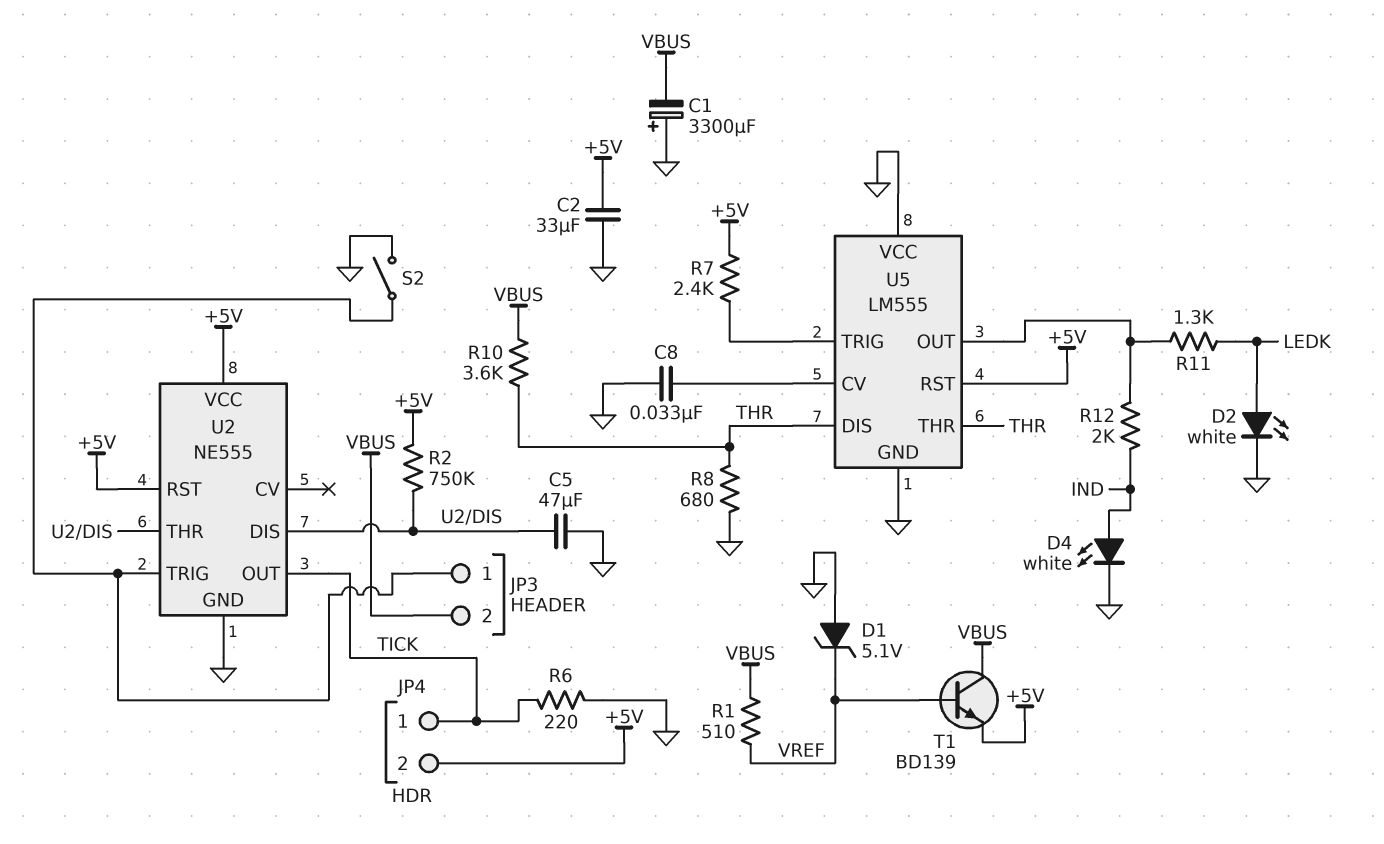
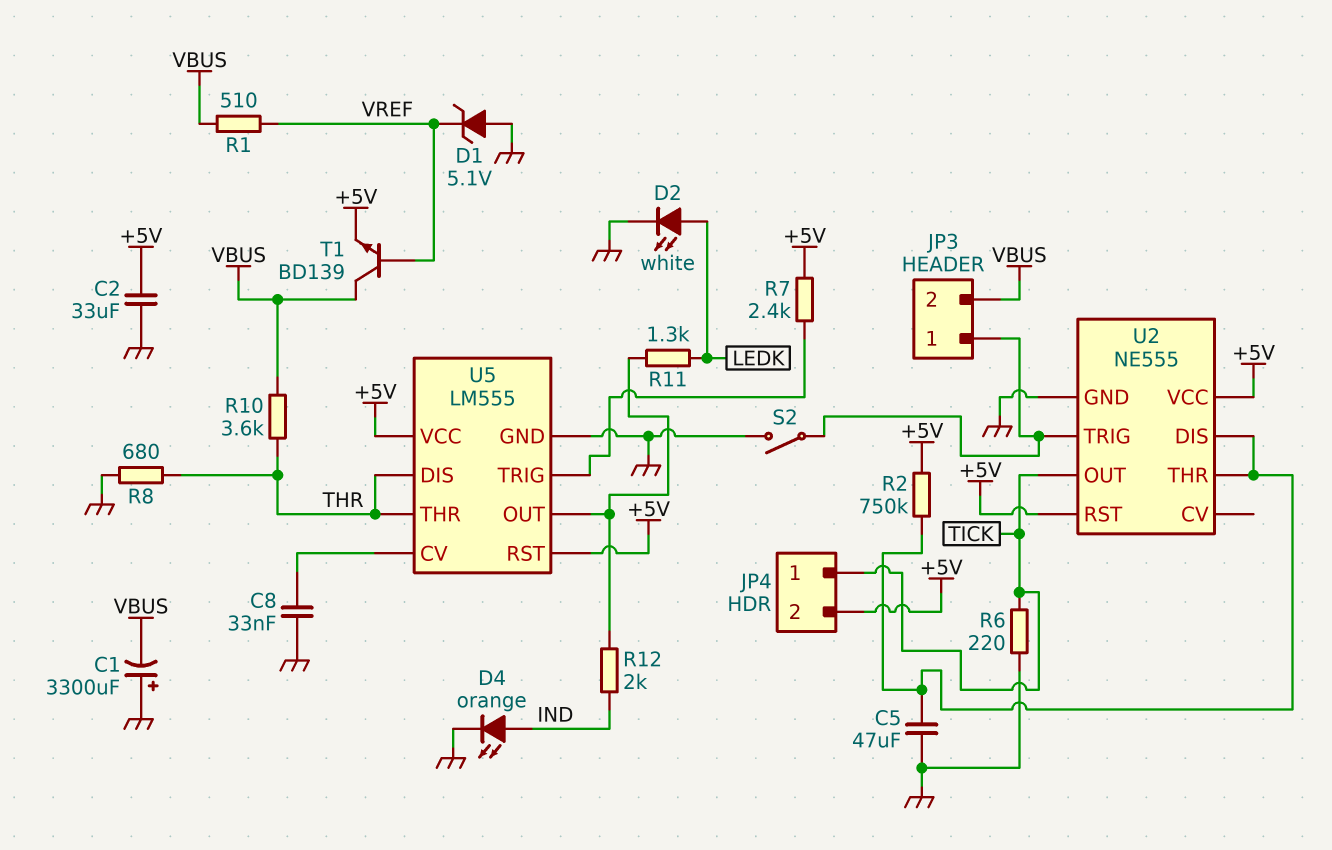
D4: LED white (A IND, K GND) -> LED orange (A IND, K GND)
U5 pin VCC: GND -> +5V

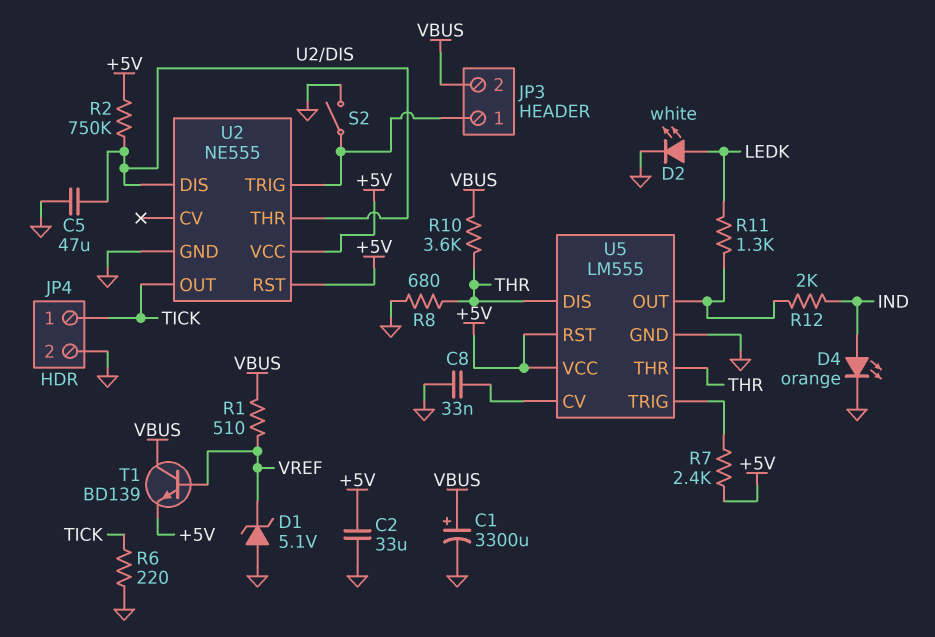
C1: 3300uF (plus GND, minus VBUS) -> 3300uF (plus VBUS, minus GND)
JP4 pin 2: +5V -> GND

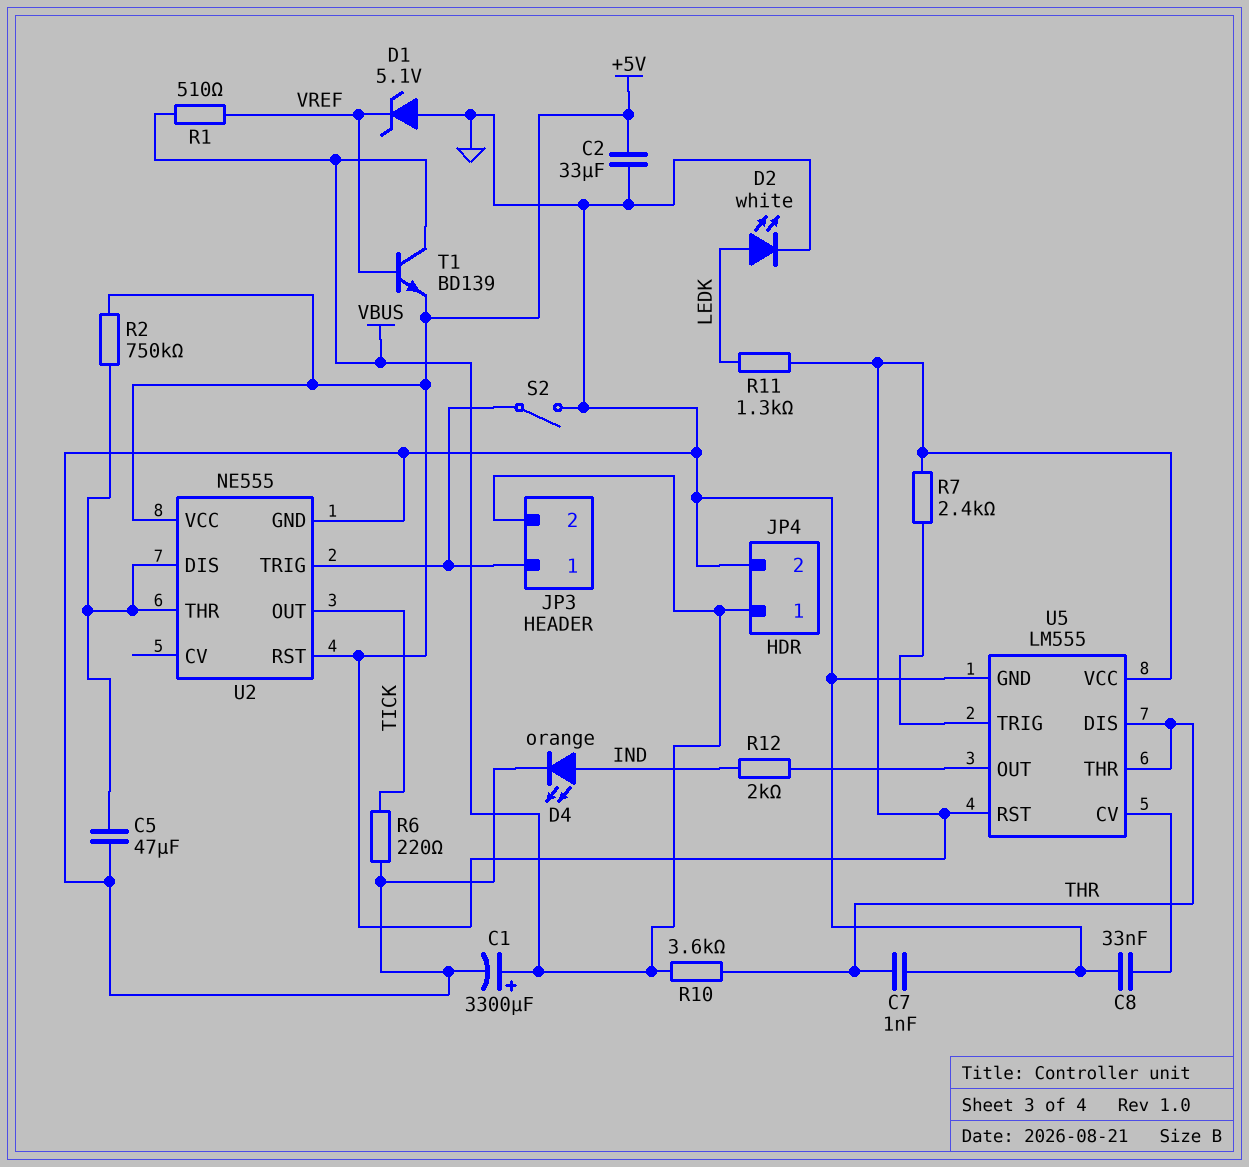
C7: none -> 1nF (GND, THR)
JP4 pin 1: TICK -> VBUS
R8: 680 (GND, THR) -> none
R11: 1.3k (LEDK, U5/OUT) -> 1.3k (+5V, LEDK)

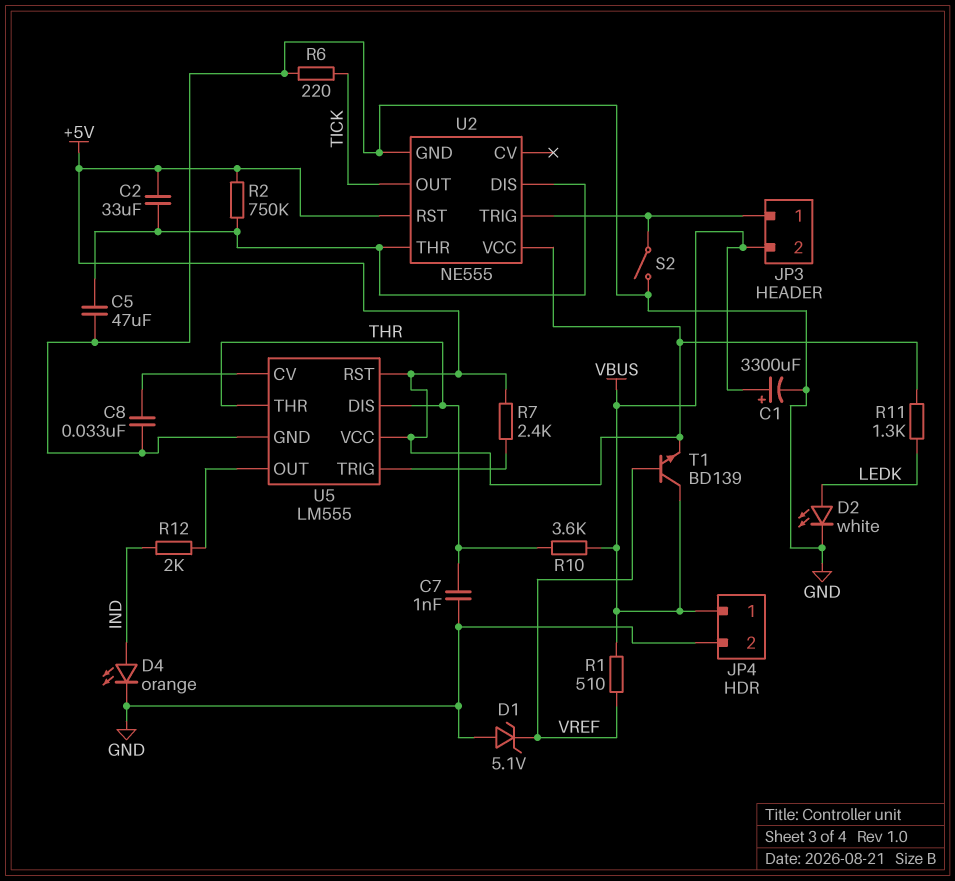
C2: 33uF (+5V, GND) -> 33uF (+5V, U2/DIS)

